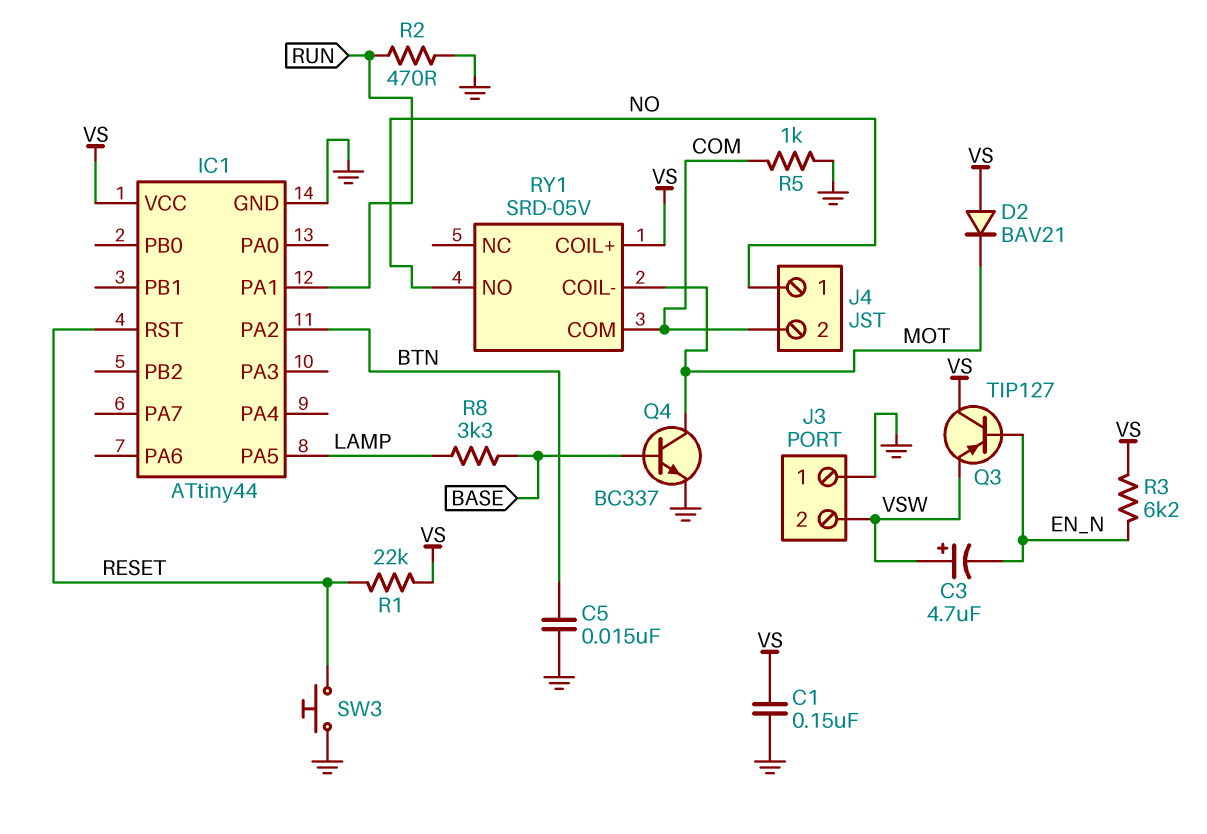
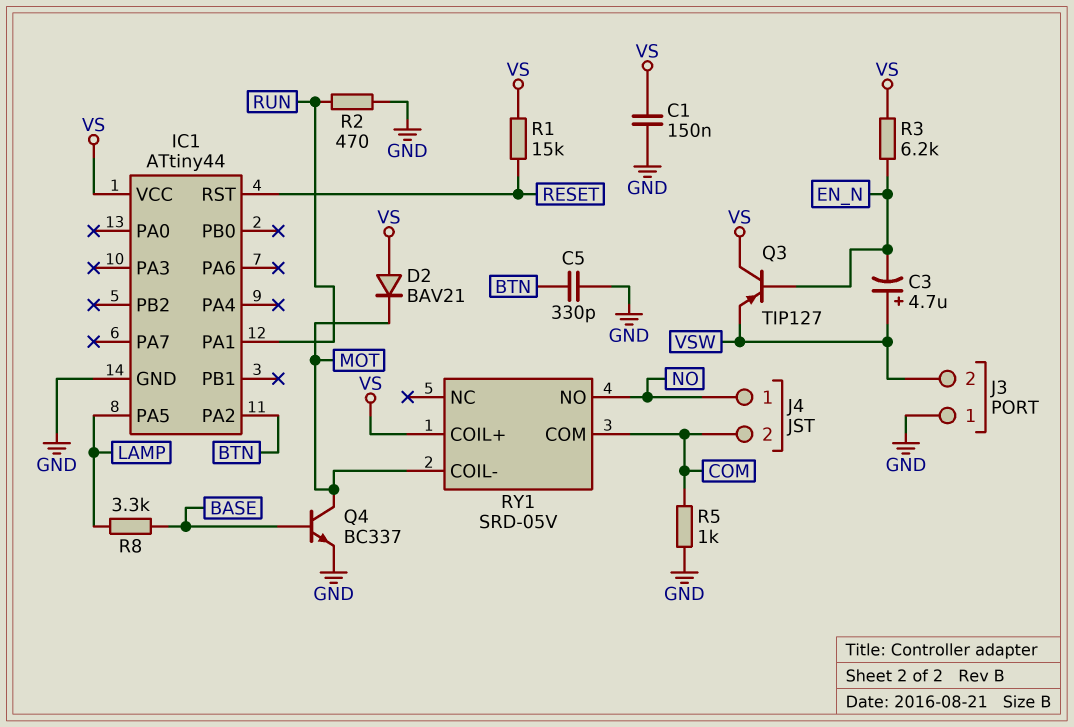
C5: 15nF (BTN, GND) -> 330pF (BTN, GND)
R1: 22k (RESET, VS) -> 15k (RESET, VS)
SW3: button (GND, RESET) -> none

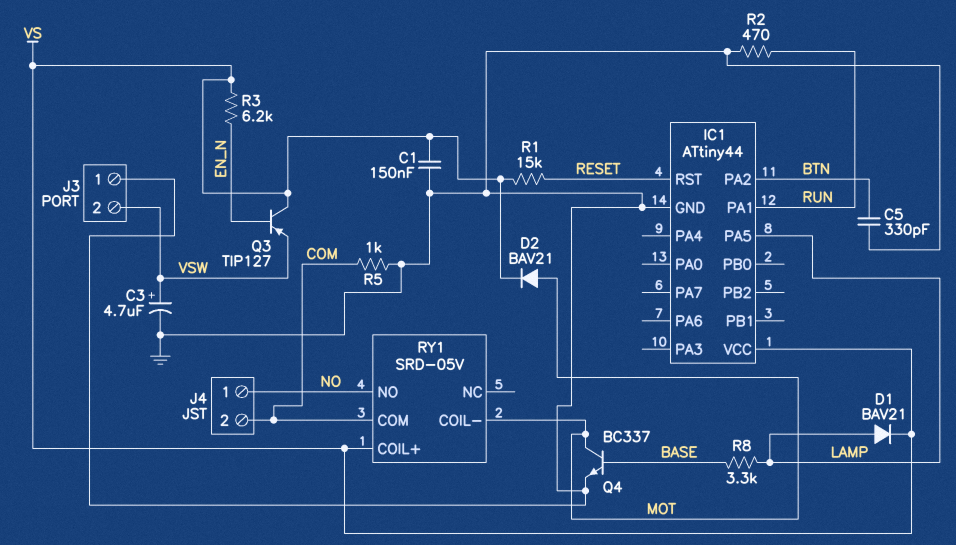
C3: 4.7uF (plus VSW, minus EN_N) -> 4.7uF (plus VSW, minus GND)
D1: none -> diode BAV21 (A LAMP, K VS)
D2: diode BAV21 (A VS, K MOT) -> diode BAV21 (A MOT, K VS)

